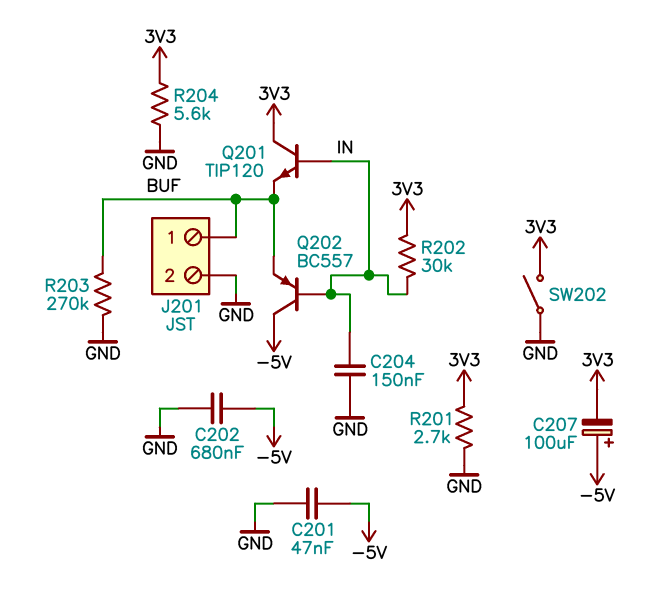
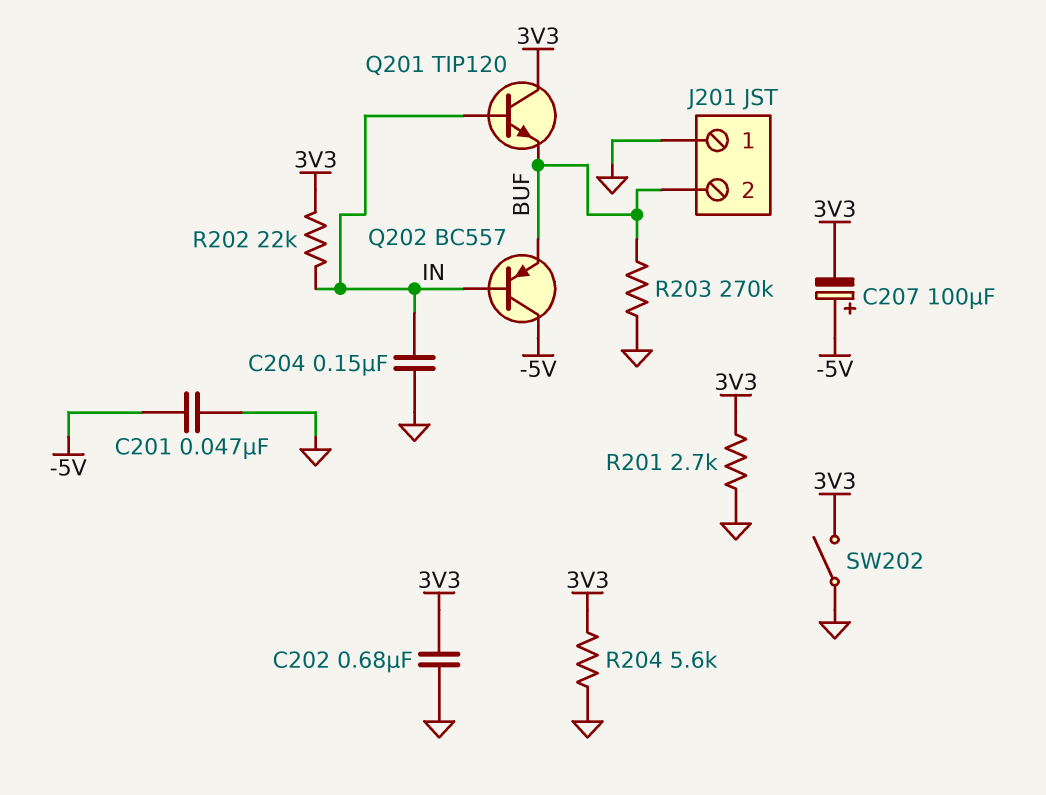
C202: 680nF (-5V, GND) -> 680nF (3V3, GND)
J201 pin 1: BUF -> GND
J201 pin 2: GND -> BUF
R202: 30k (3V3, IN) -> 22k (3V3, IN)

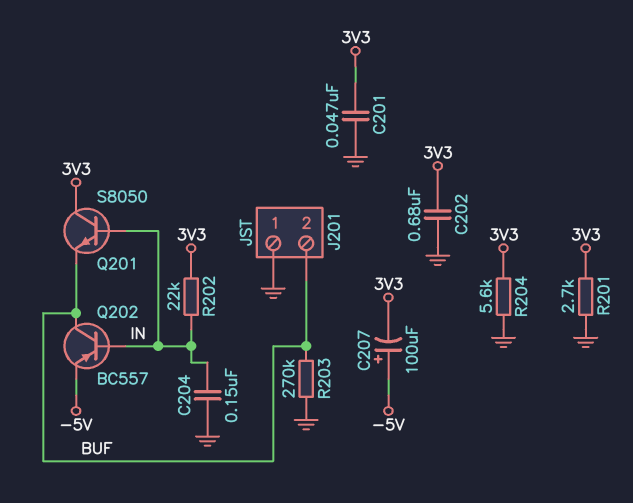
C201: 47nF (-5V, GND) -> 47nF (3V3, GND)
Q201: NPN TIP120 (B IN, C 3V3, E BUF) -> NPN S8050 (B IN, C 3V3, E BUF)
Q202: PNP BC557 (B IN, C -5V, E BUF) -> PNP BC557 (B IN, C BUF, E -5V)
SW202: switch (3V3, GND) -> none

